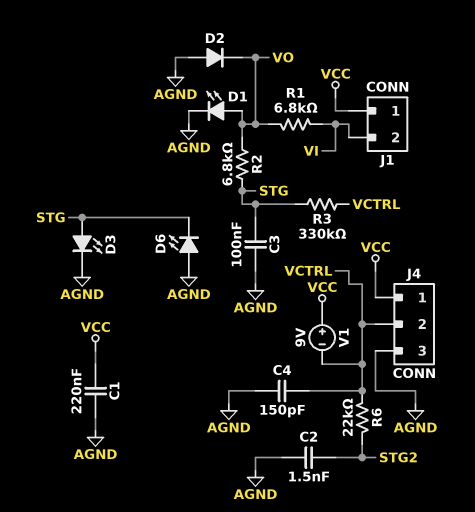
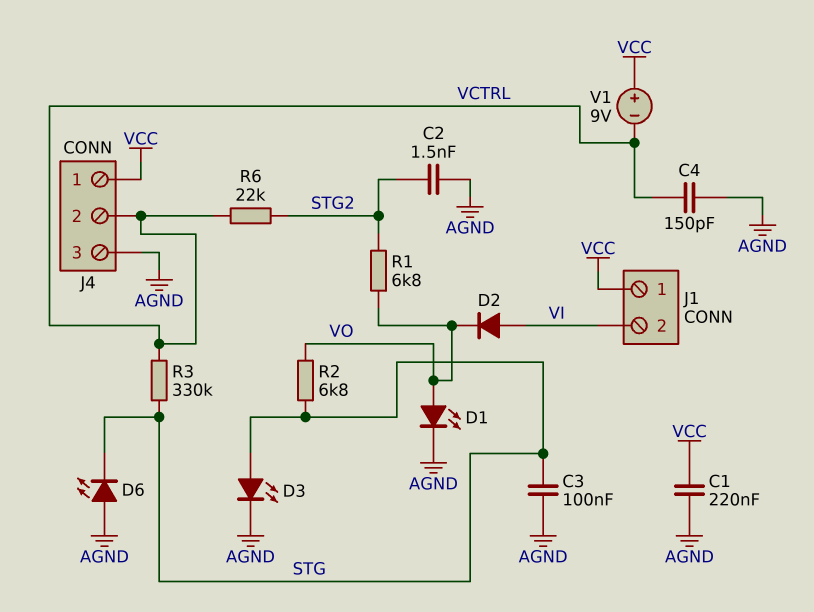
D2: diode (A AGND, K VO) -> diode (A VI, K VO)
R1: 6.8k (VI, VO) -> 6.8k (STG2, VO)

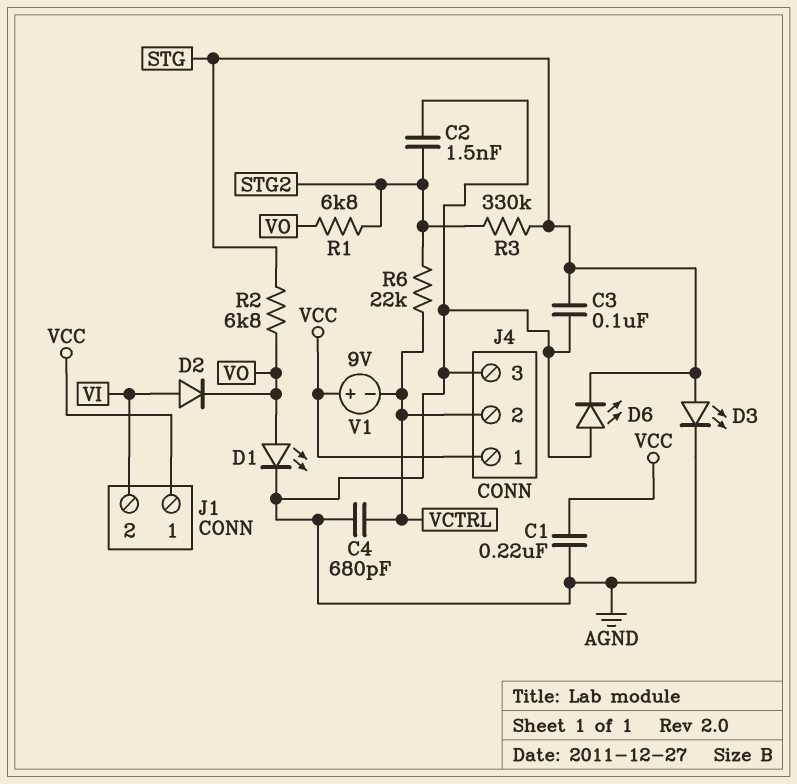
C4: 150pF (AGND, VCTRL) -> 680pF (AGND, VCTRL)
R3: 330k (STG, VCTRL) -> 330k (STG, STG2)

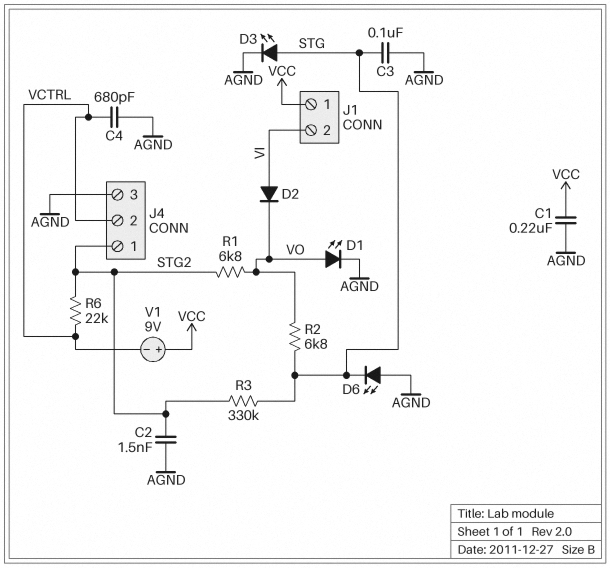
J4 pin 1: VCC -> STG2

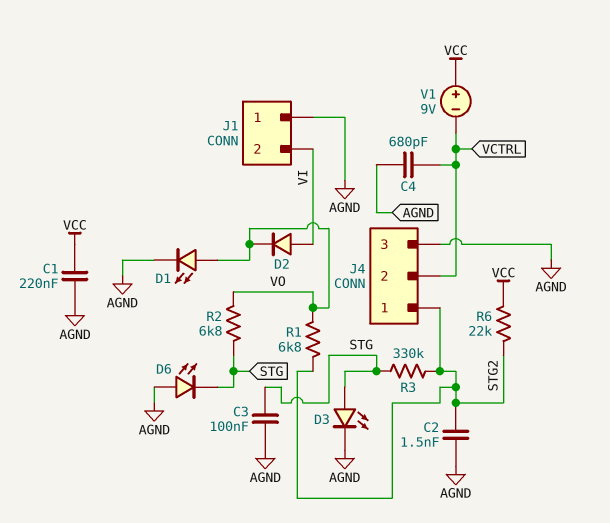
J1 pin 1: VCC -> AGND
R6: 22k (STG2, VCTRL) -> 22k (STG2, VCC)

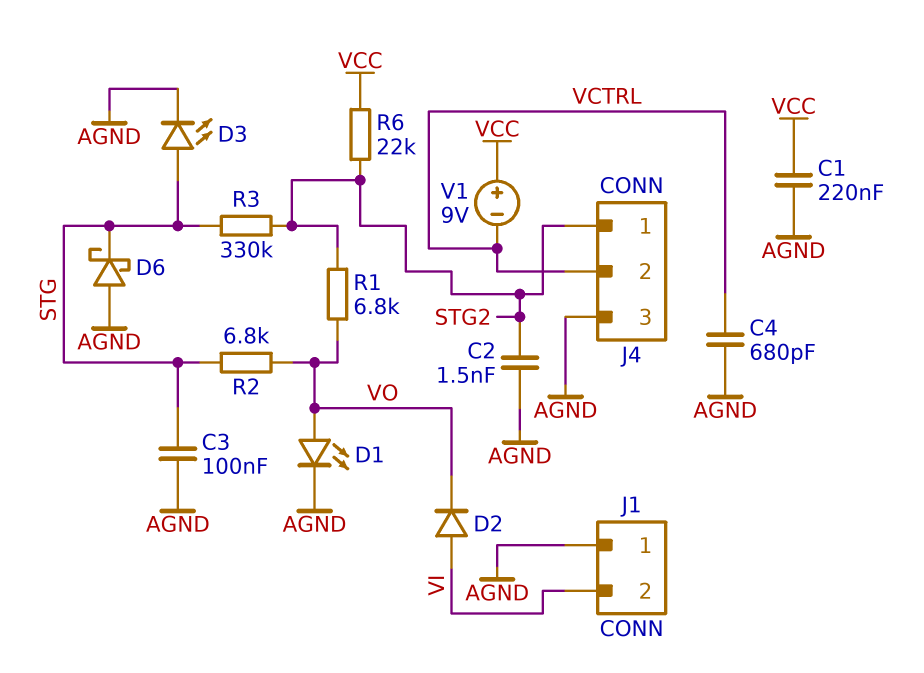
D6: LED (A AGND, K STG) -> schottky (A AGND, K STG)

